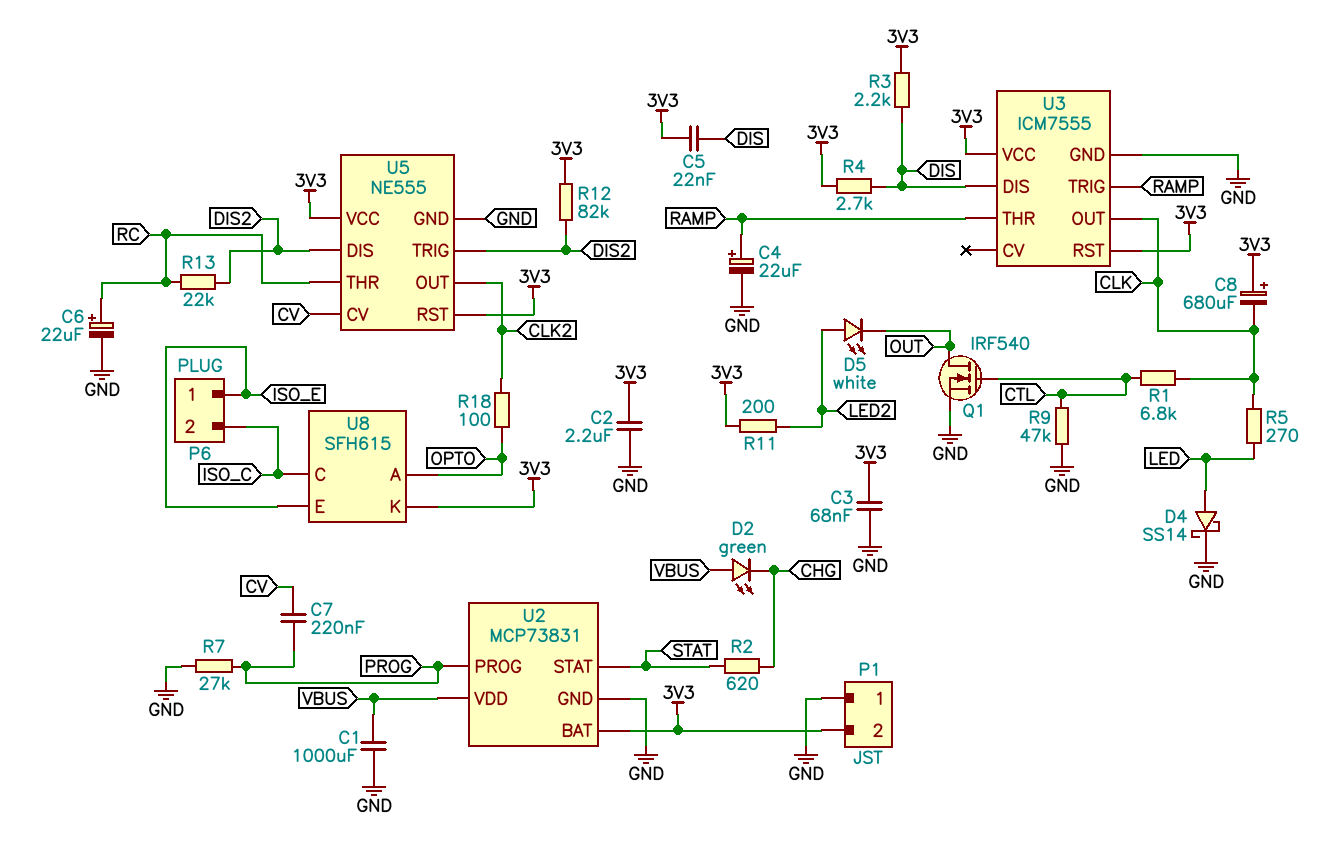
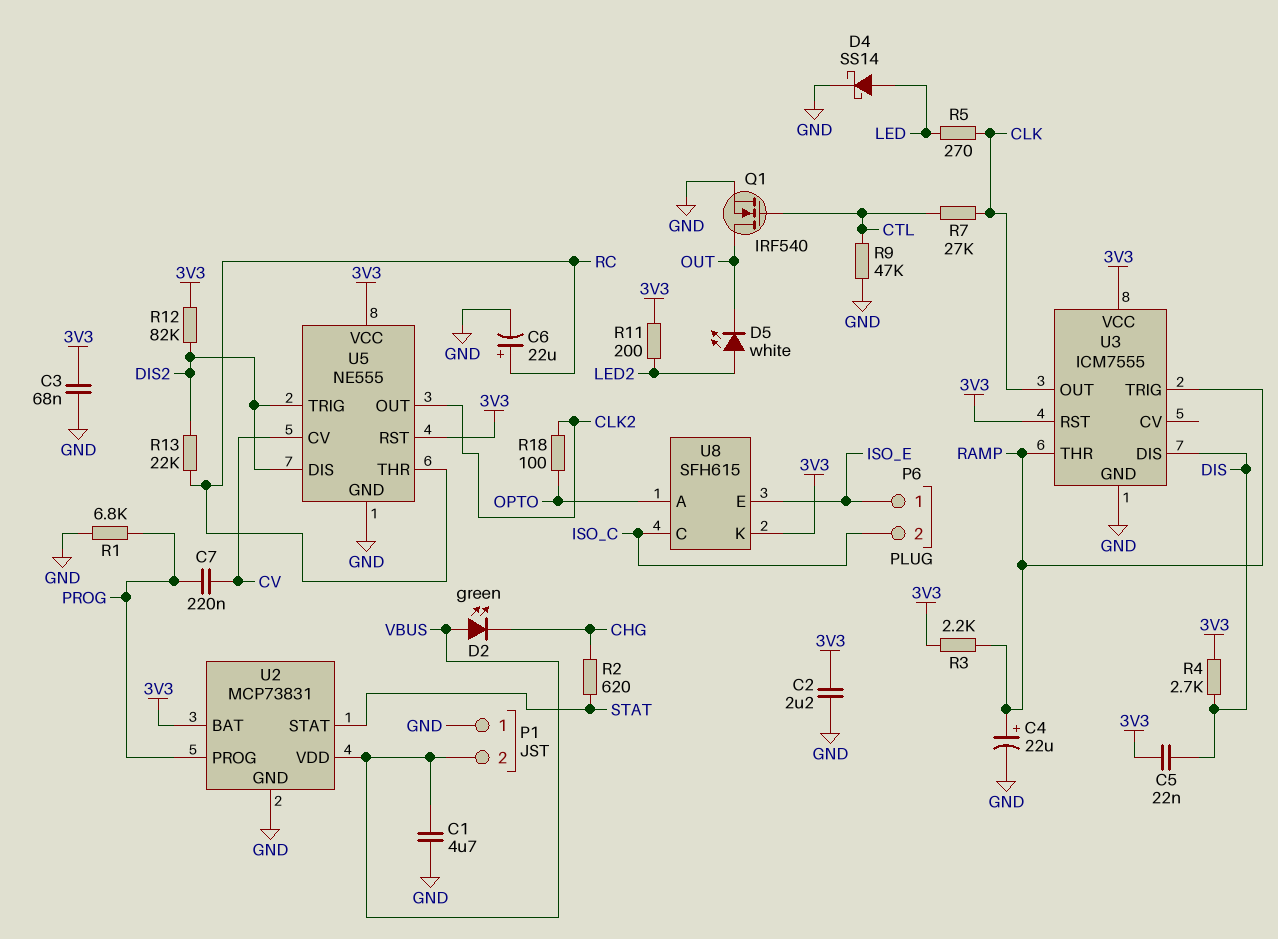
C1: 1000uF (GND, VBUS) -> 4.7uF (GND, VBUS)
C8: 680uF (plus 3V3, minus CLK) -> none
P1 pin 2: 3V3 -> VBUS
R1: 6.8k (CLK, CTL) -> 6.8k (GND, PROG)
R3: 2.2k (3V3, DIS) -> 2.2k (3V3, RAMP)
R7: 27k (GND, PROG) -> 27k (CLK, CTL)

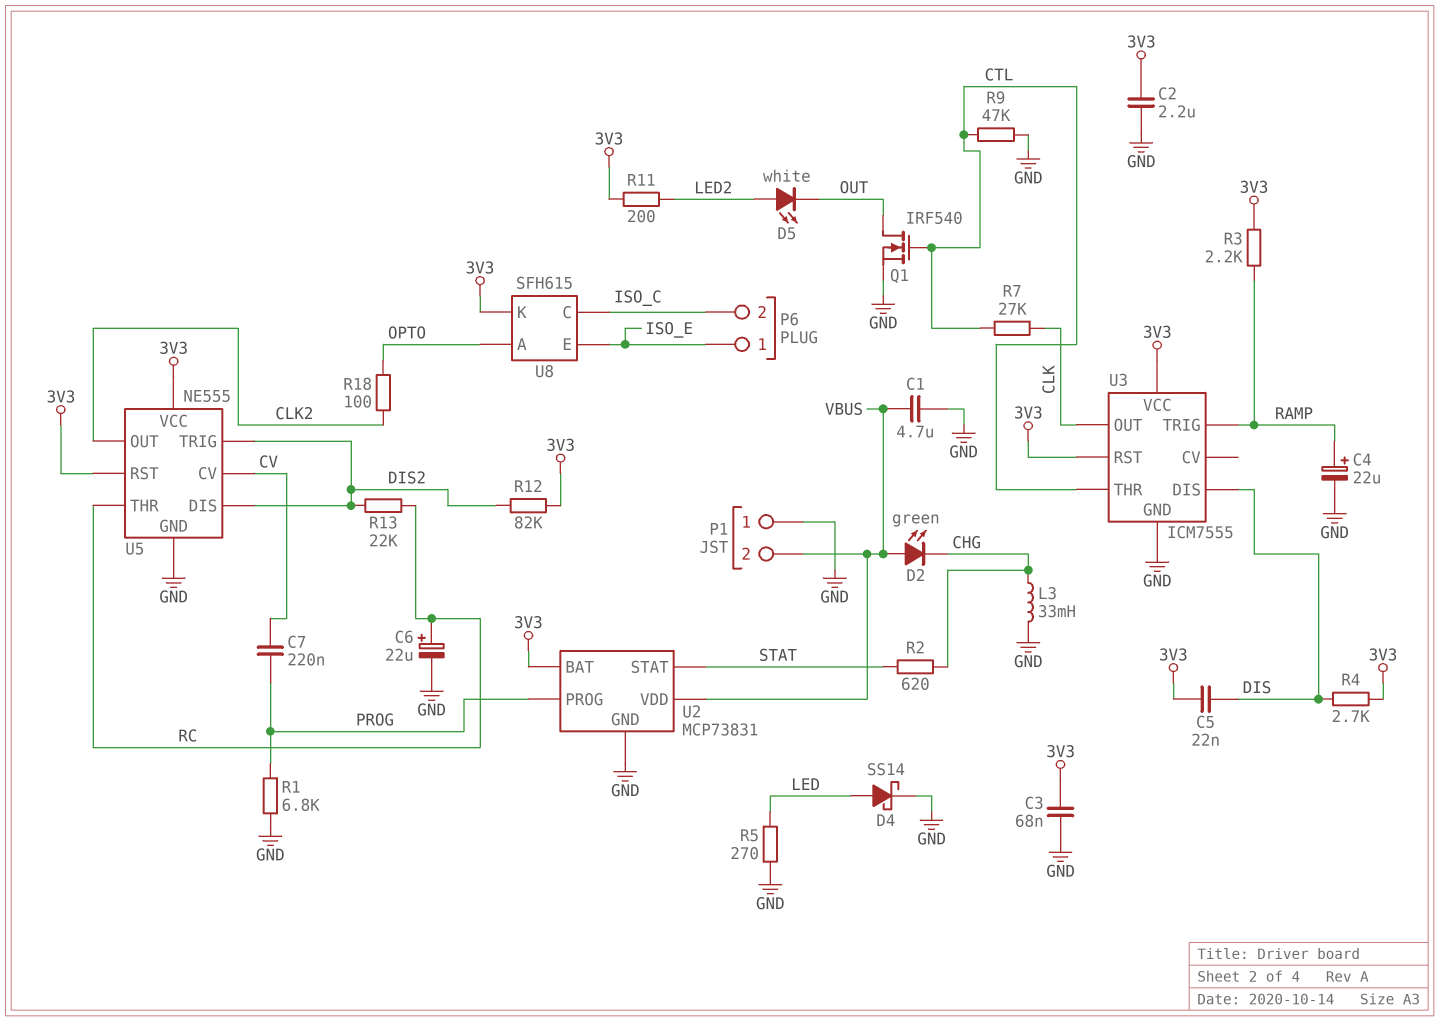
L3: none -> 33mH (CHG, GND)
R5: 270 (CLK, LED) -> 270 (GND, LED)
U3 pin THR: RAMP -> CTL

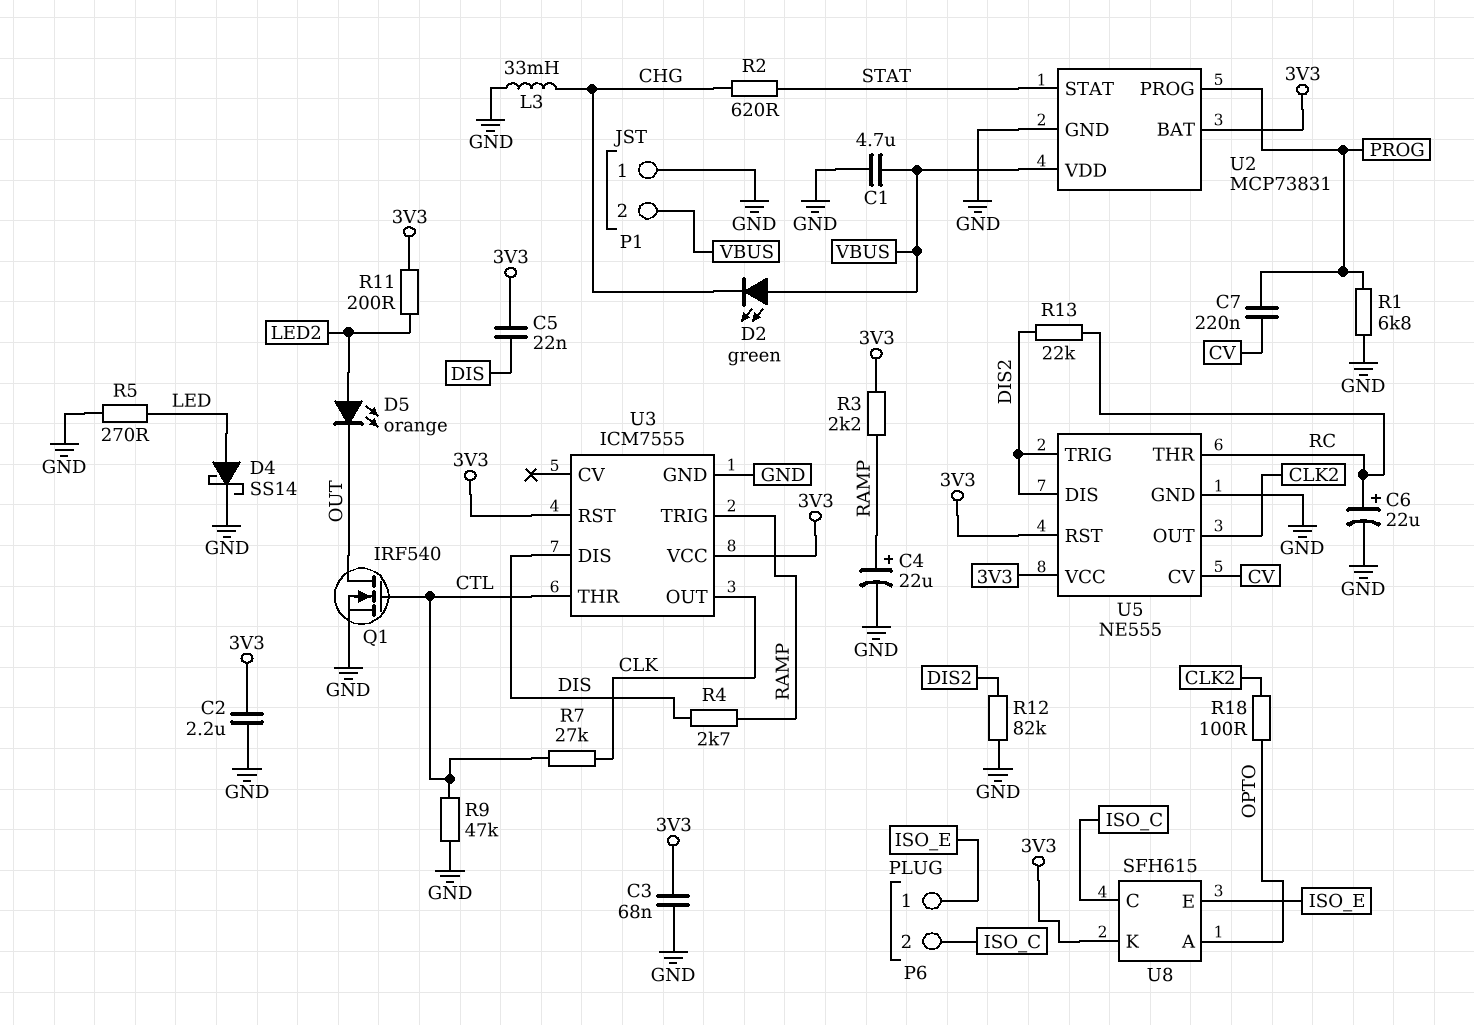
D5: LED white (A LED2, K OUT) -> LED orange (A LED2, K OUT)
R4: 2.7k (3V3, DIS) -> 2.7k (DIS, RAMP)
R12: 82k (3V3, DIS2) -> 82k (DIS2, GND)

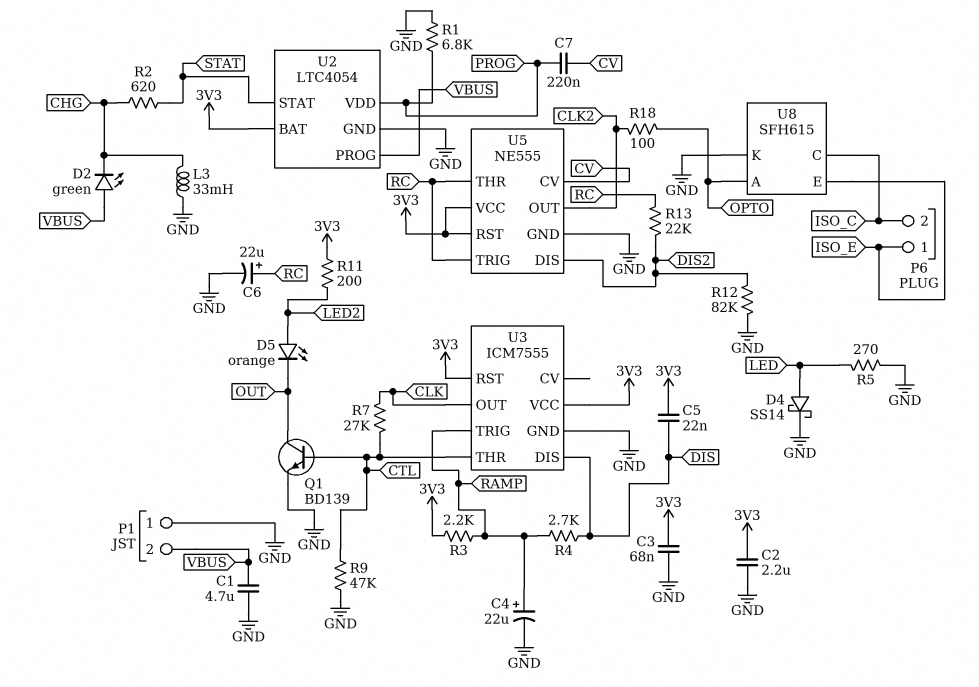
Q1: NMOS IRF540 (G CTL, D OUT, S GND) -> NPN BD139 (B CTL, C OUT, E GND)
U2: MCP73831 -> LTC4054
U2 pin PROG: PROG -> VBUS
U2 pin VDD: VBUS -> PROG
U5 pin TRIG: DIS2 -> RC
U8 pin K: 3V3 -> GND

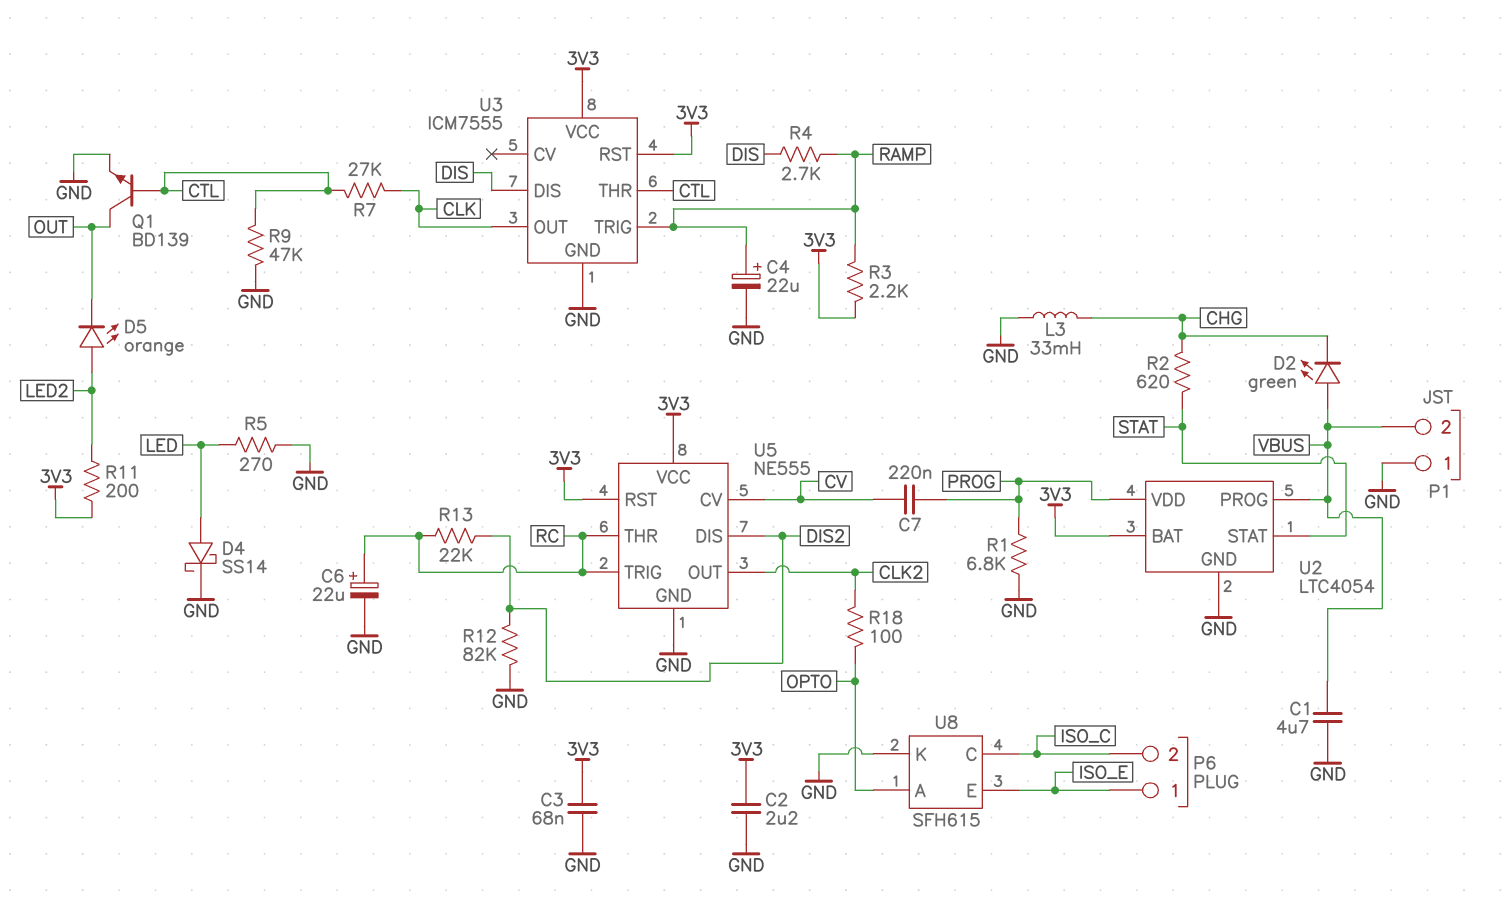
C5: 22nF (3V3, DIS) -> none

